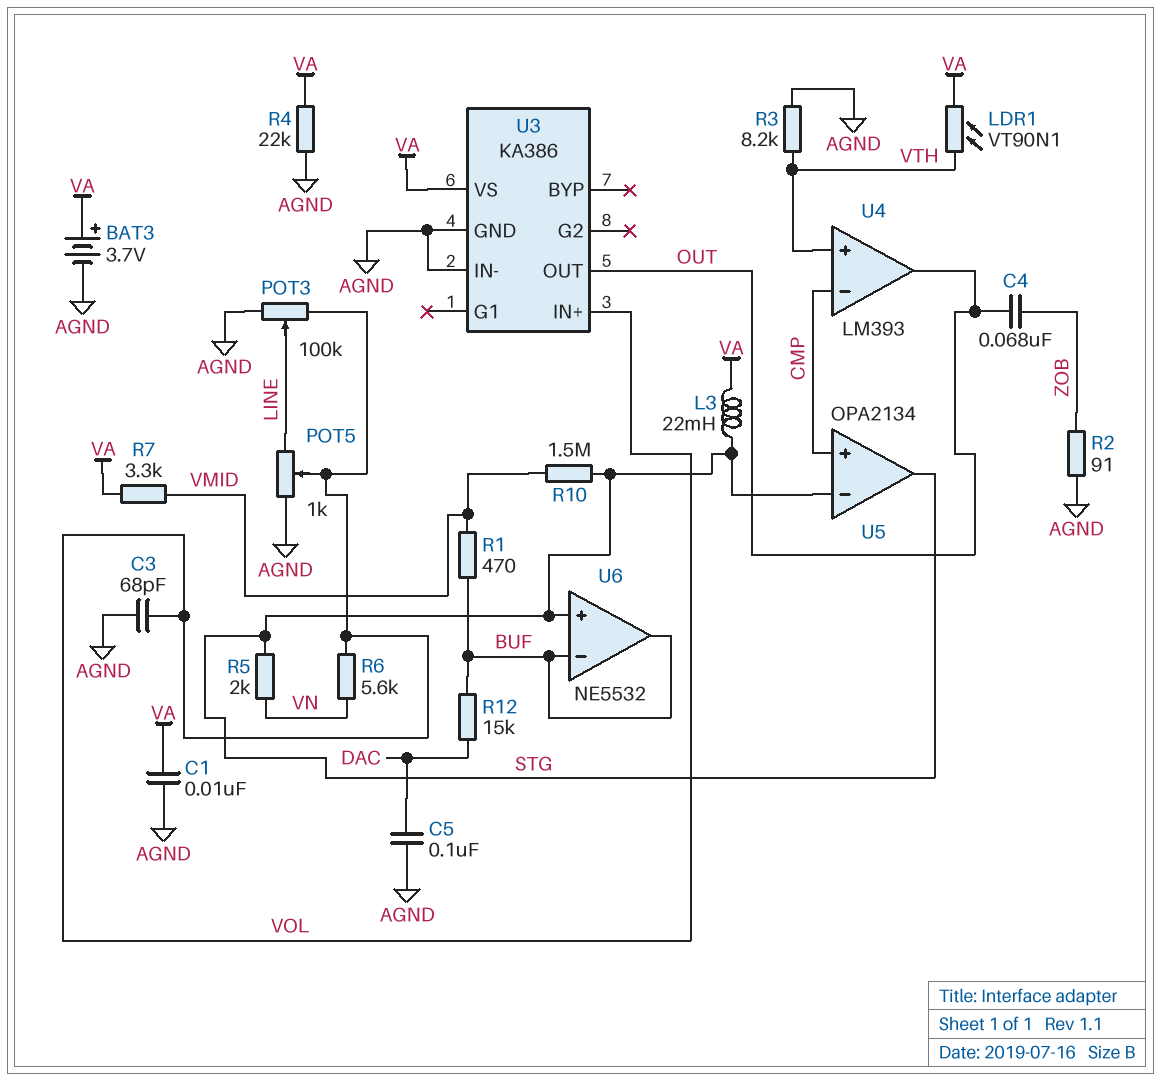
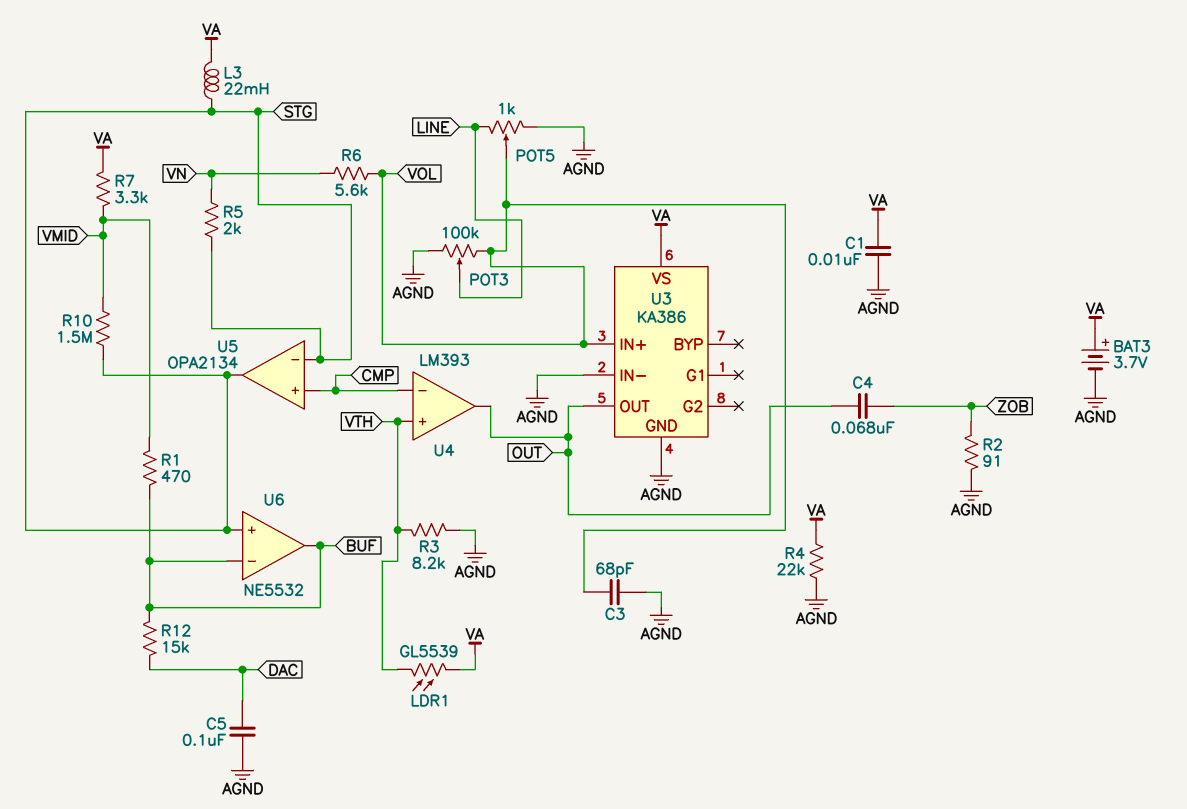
LDR1: VT90N1 (VA, VTH) -> GL5539 (VA, VTH)

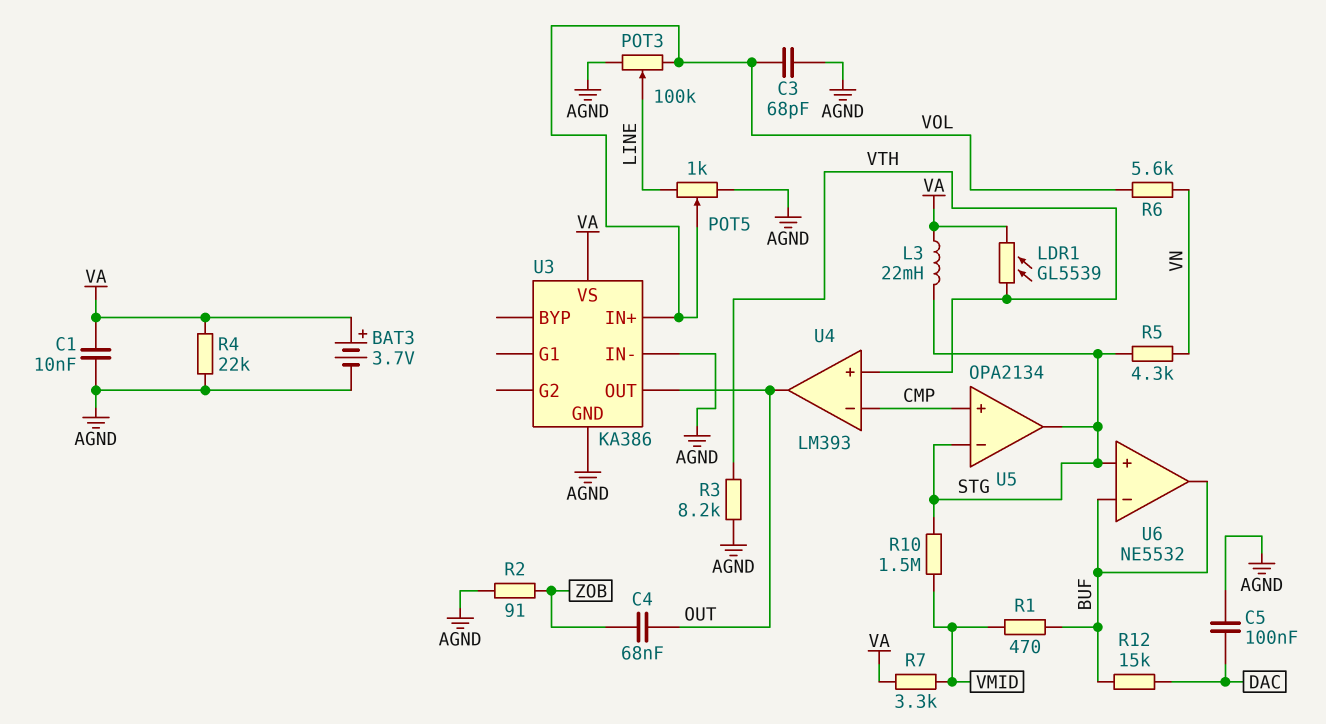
R5: 2k (STG, VN) -> 4.3k (STG, VN)

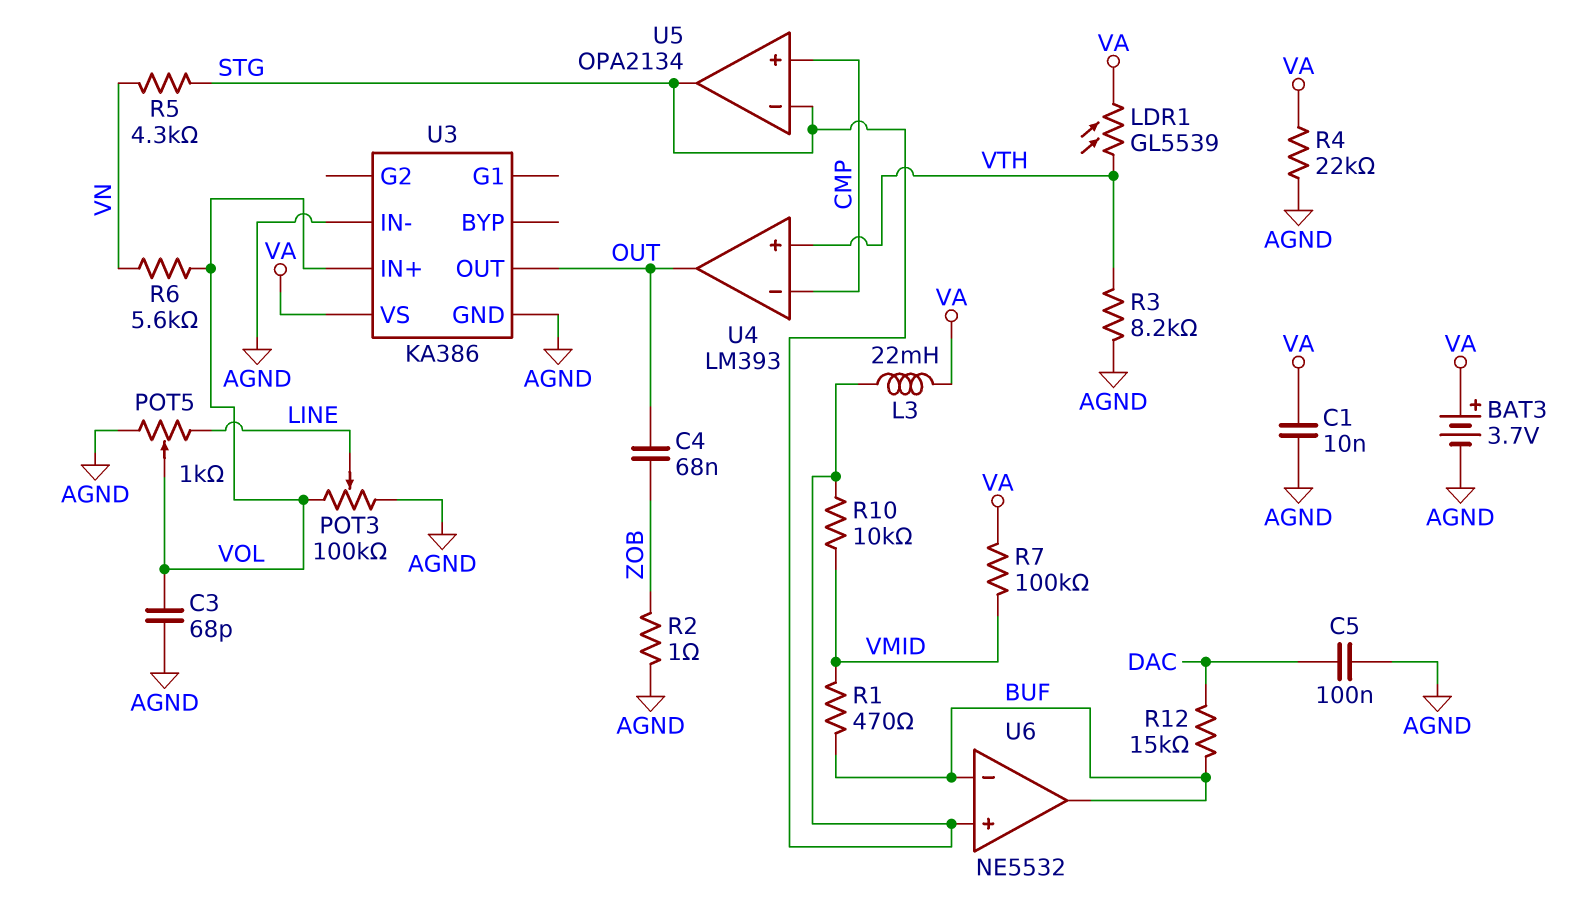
R2: 91 (AGND, ZOB) -> 1 (AGND, ZOB)
R7: 3.3k (VA, VMID) -> 100k (VA, VMID)
R10: 1.5M (STG, VMID) -> 10k (STG, VMID)

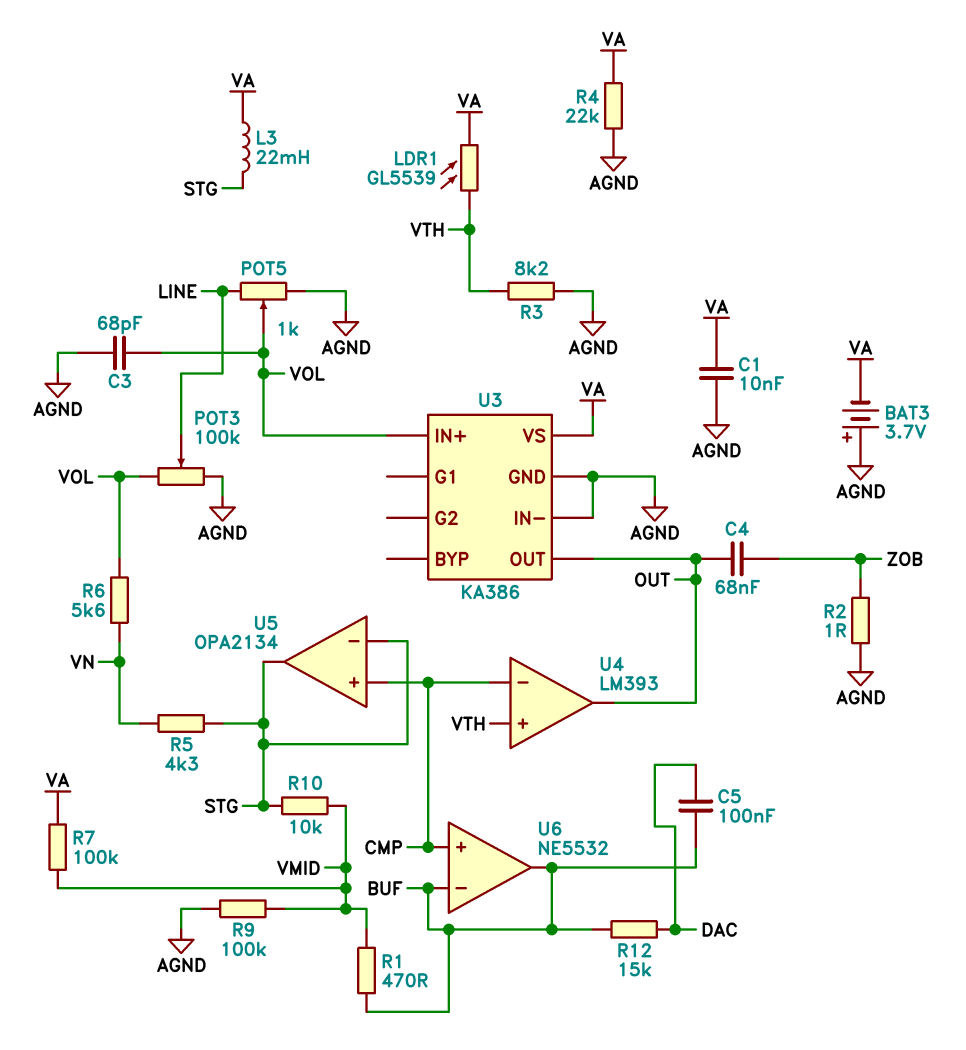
BAT3: 3.7V (plus VA, minus AGND) -> 3.7V (plus AGND, minus VA)
C5: 100nF (AGND, DAC) -> 100nF (BUF, DAC)
R9: none -> 100k (AGND, VMID)
U6 pin in+: STG -> CMP

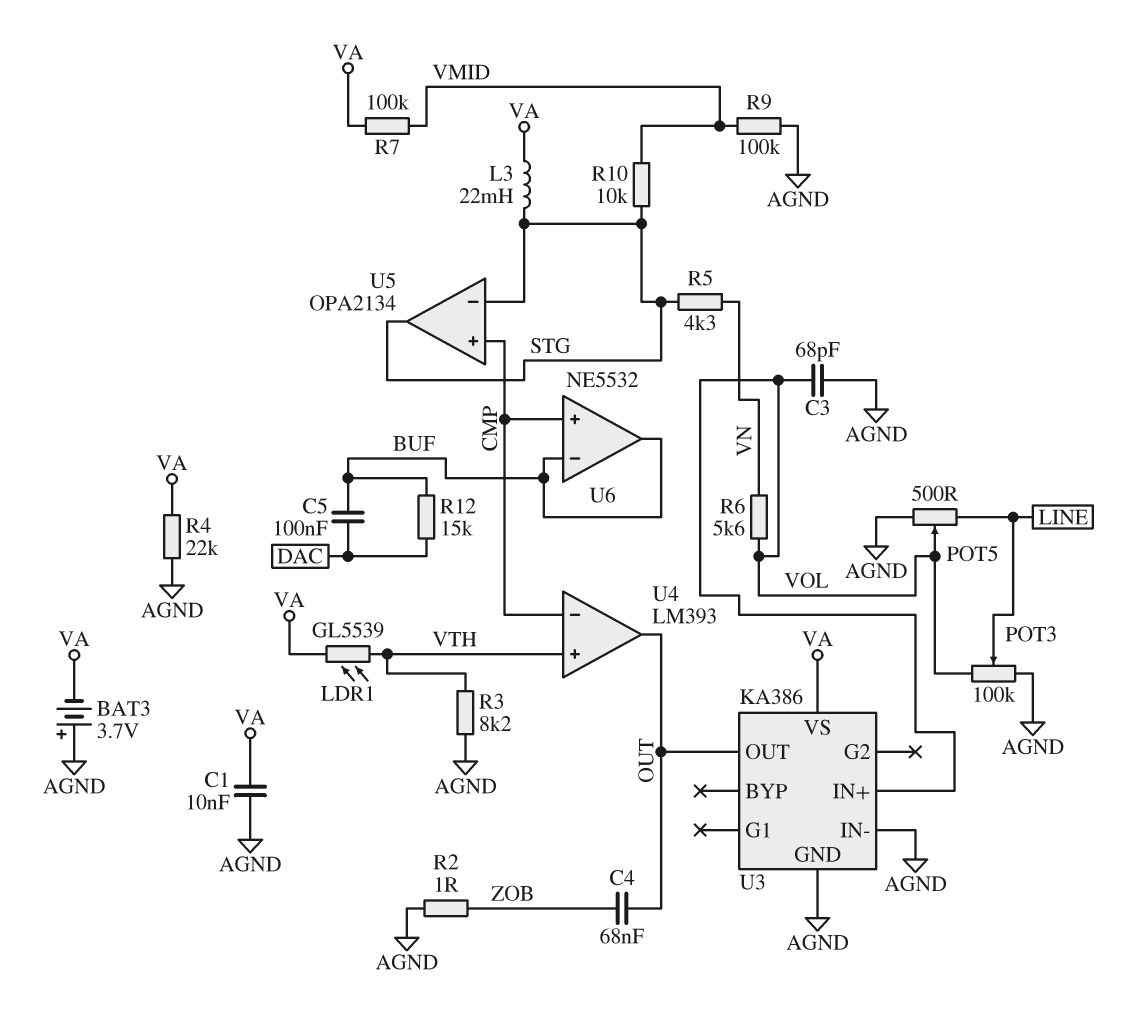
POT5: 1k (AGND, LINE, wiper VOL) -> 500 (AGND, LINE, wiper VOL)
R1: 470 (BUF, VMID) -> none

